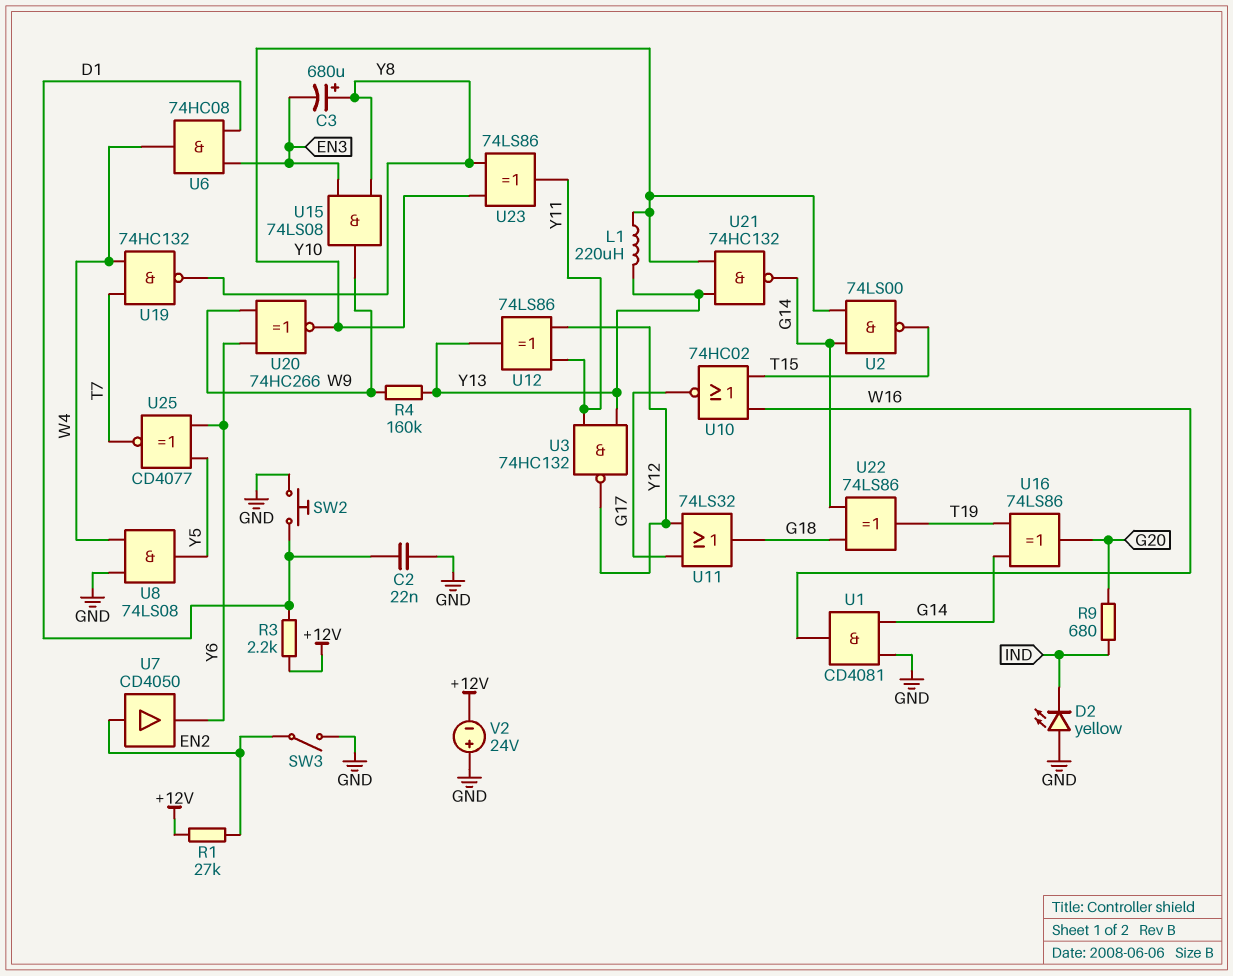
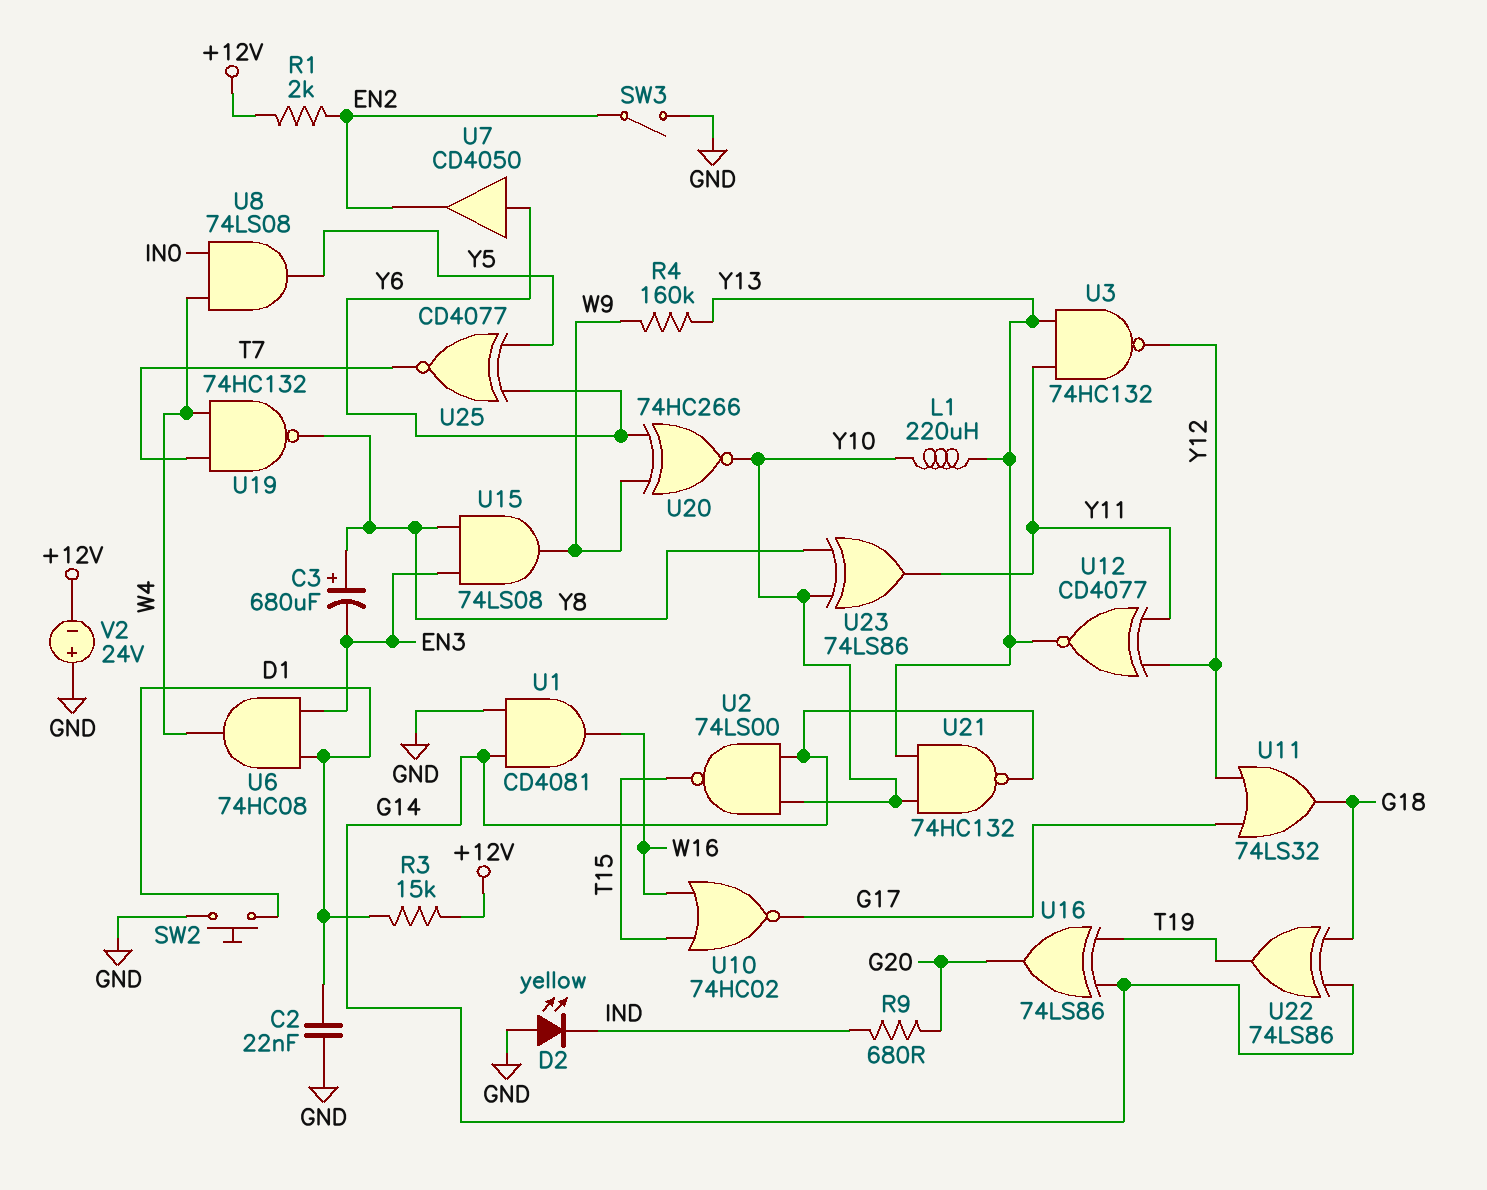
R1: 27k (+12V, EN2) -> 2k (+12V, EN2)
R3: 2.2k (+12V, D1) -> 15k (+12V, D1)
U7: buffer CD4050 (in EN2, out Y6) -> buffer CD4050 (in Y6, out EN2)
U8: AND 74LS08 (in GND, in W4, out Y5) -> AND 74LS08 (in IN0, in W4, out Y5)
U12: XOR 74LS86 (in Y11, in Y12, out Y13) -> XNOR CD4077 (in Y11, in Y12, out Y13)

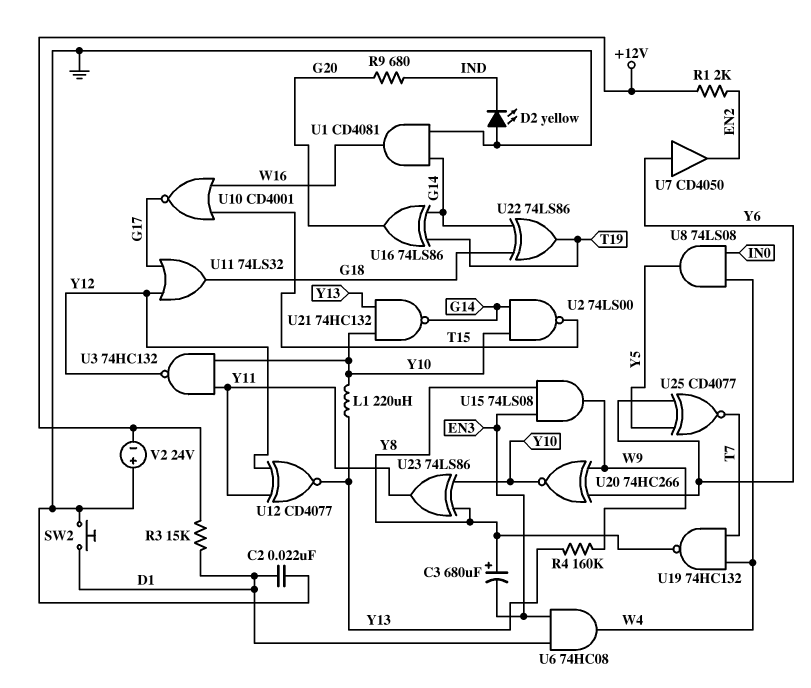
SW3: switch (EN2, GND) -> none
U3: NAND 74HC132 (in Y11, in Y13, out Y12) -> NAND 74HC132 (in Y10, in Y11, out Y12)
U10: NOR 74HC02 (in T15, in W16, out G17) -> NOR CD4001 (in T15, in W16, out G17)

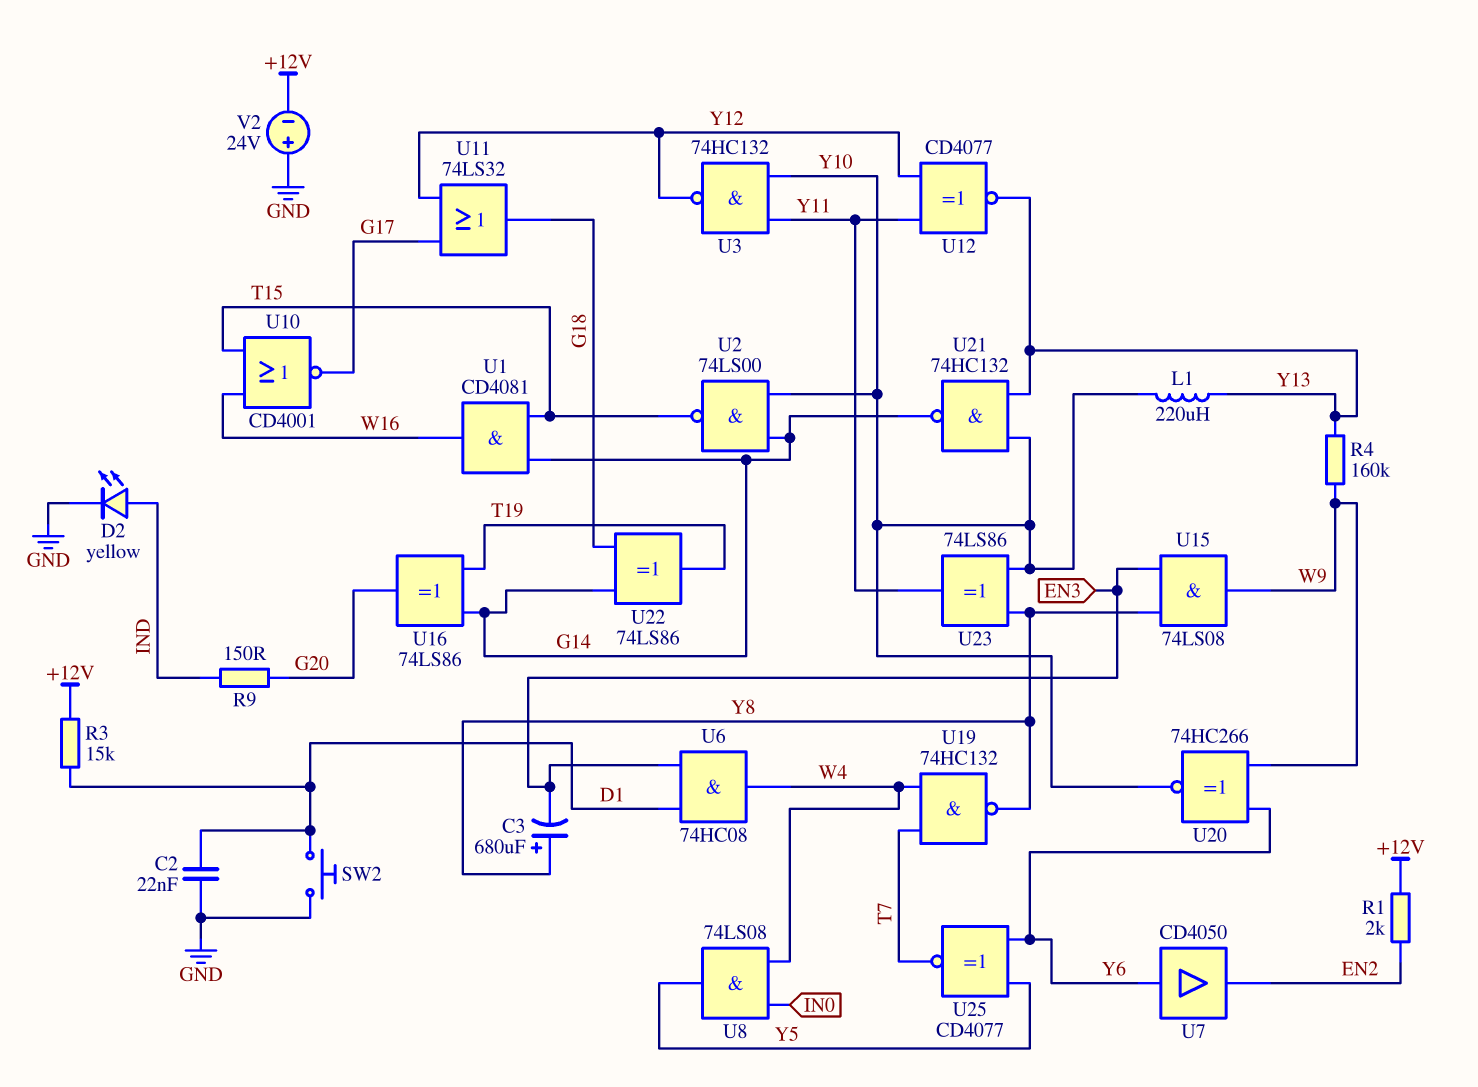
D2: LED yellow (A GND, K IND) -> LED yellow (A IND, K GND)
R9: 680 (G20, IND) -> 150 (G20, IND)
U1: AND CD4081 (in G14, in GND, out W16) -> AND CD4081 (in G14, in T15, out W16)

